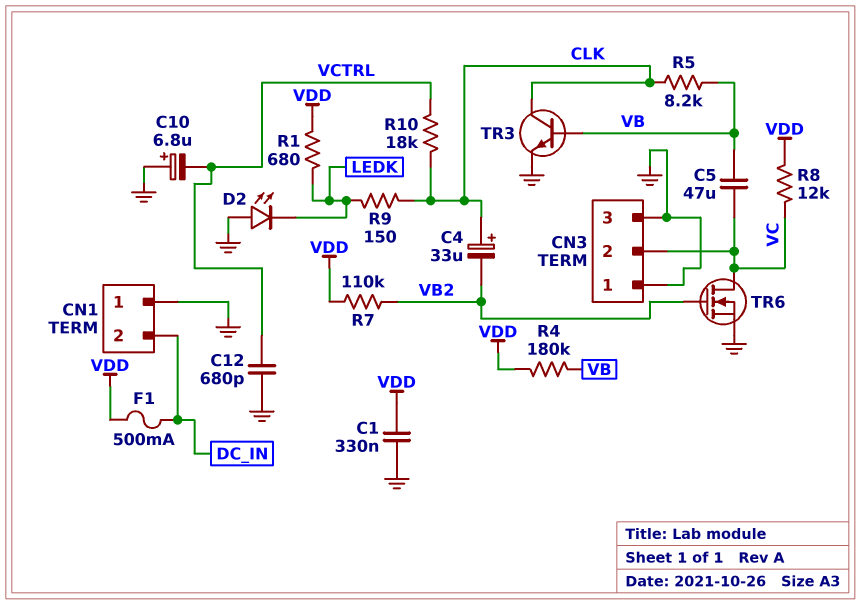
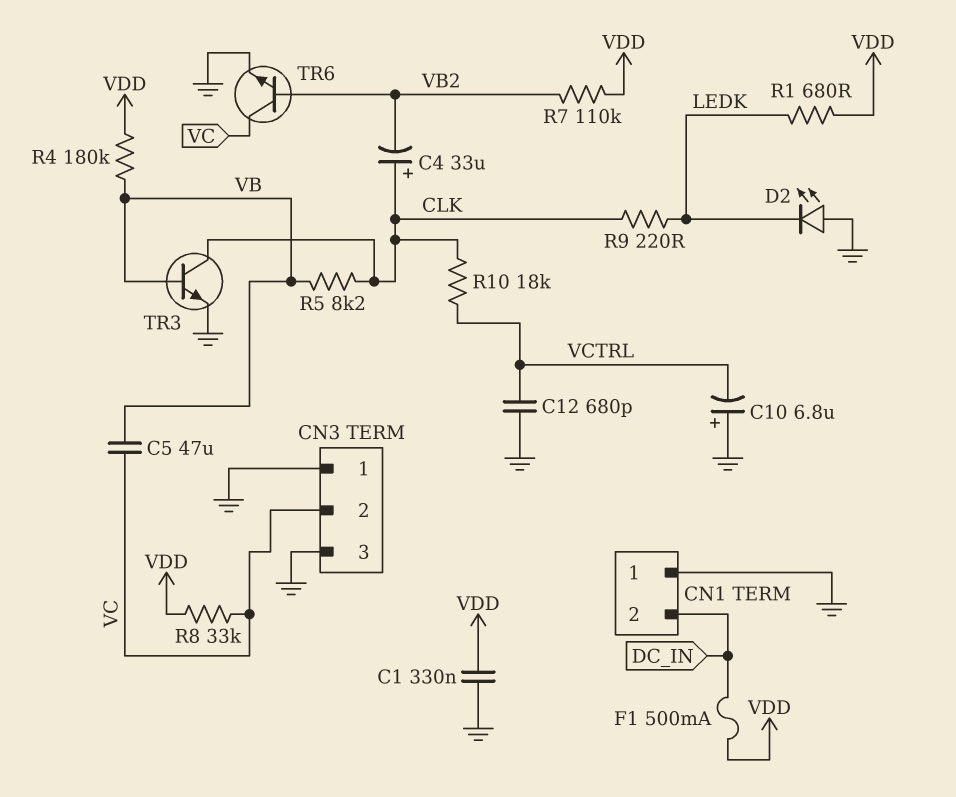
R8: 12k (VC, VDD) -> 33k (VC, VDD)
R9: 150 (CLK, LEDK) -> 220 (CLK, LEDK)
TR6: NMOS (G VB2, D VC, S GND) -> NPN (B VB2, C VC, E GND)

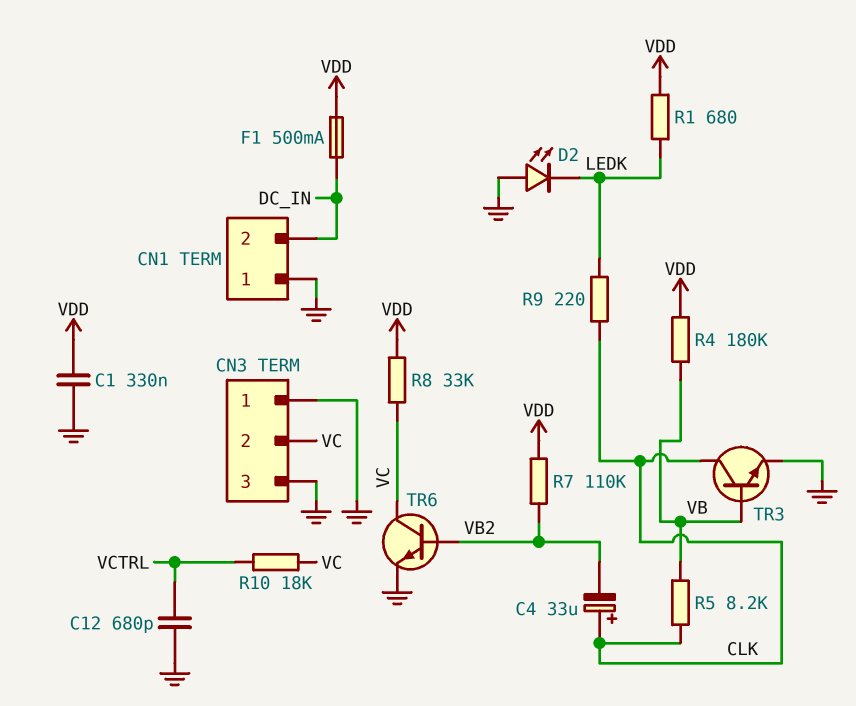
C5: 47uF (VB, VC) -> none
C10: 6.8uF (plus GND, minus VCTRL) -> none
R10: 18k (CLK, VCTRL) -> 18k (VC, VCTRL)

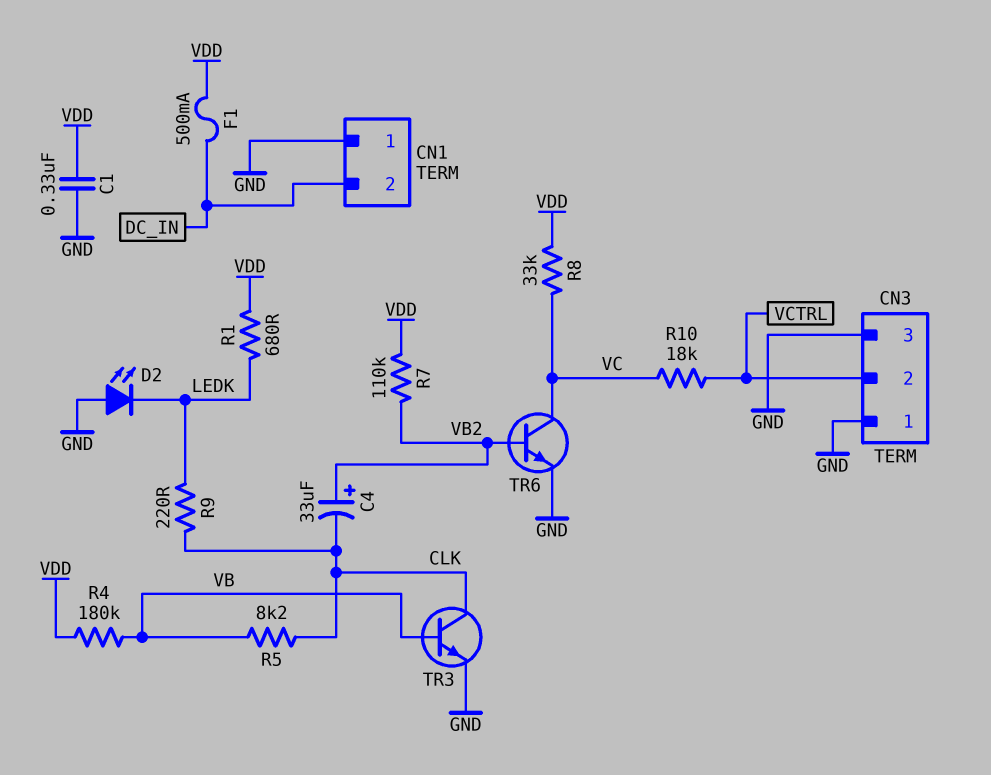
C4: 33uF (plus CLK, minus VB2) -> 33uF (plus VB2, minus CLK)
C12: 680pF (GND, VCTRL) -> none
CN3 pin 2: VC -> VCTRL

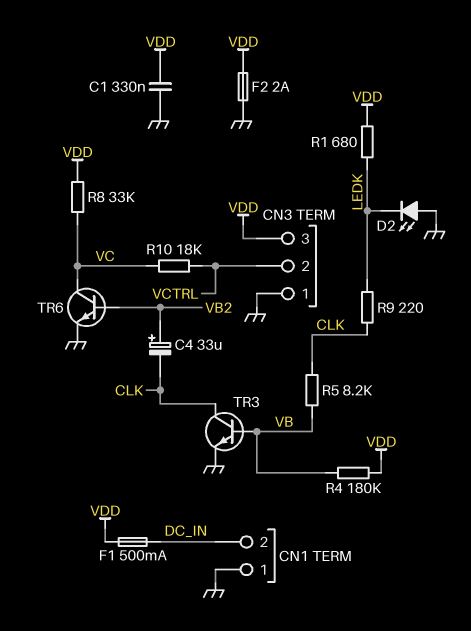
CN3 pin 3: GND -> VDD
F2: none -> 2A (GND, VDD)
R7: 110k (VB2, VDD) -> none

